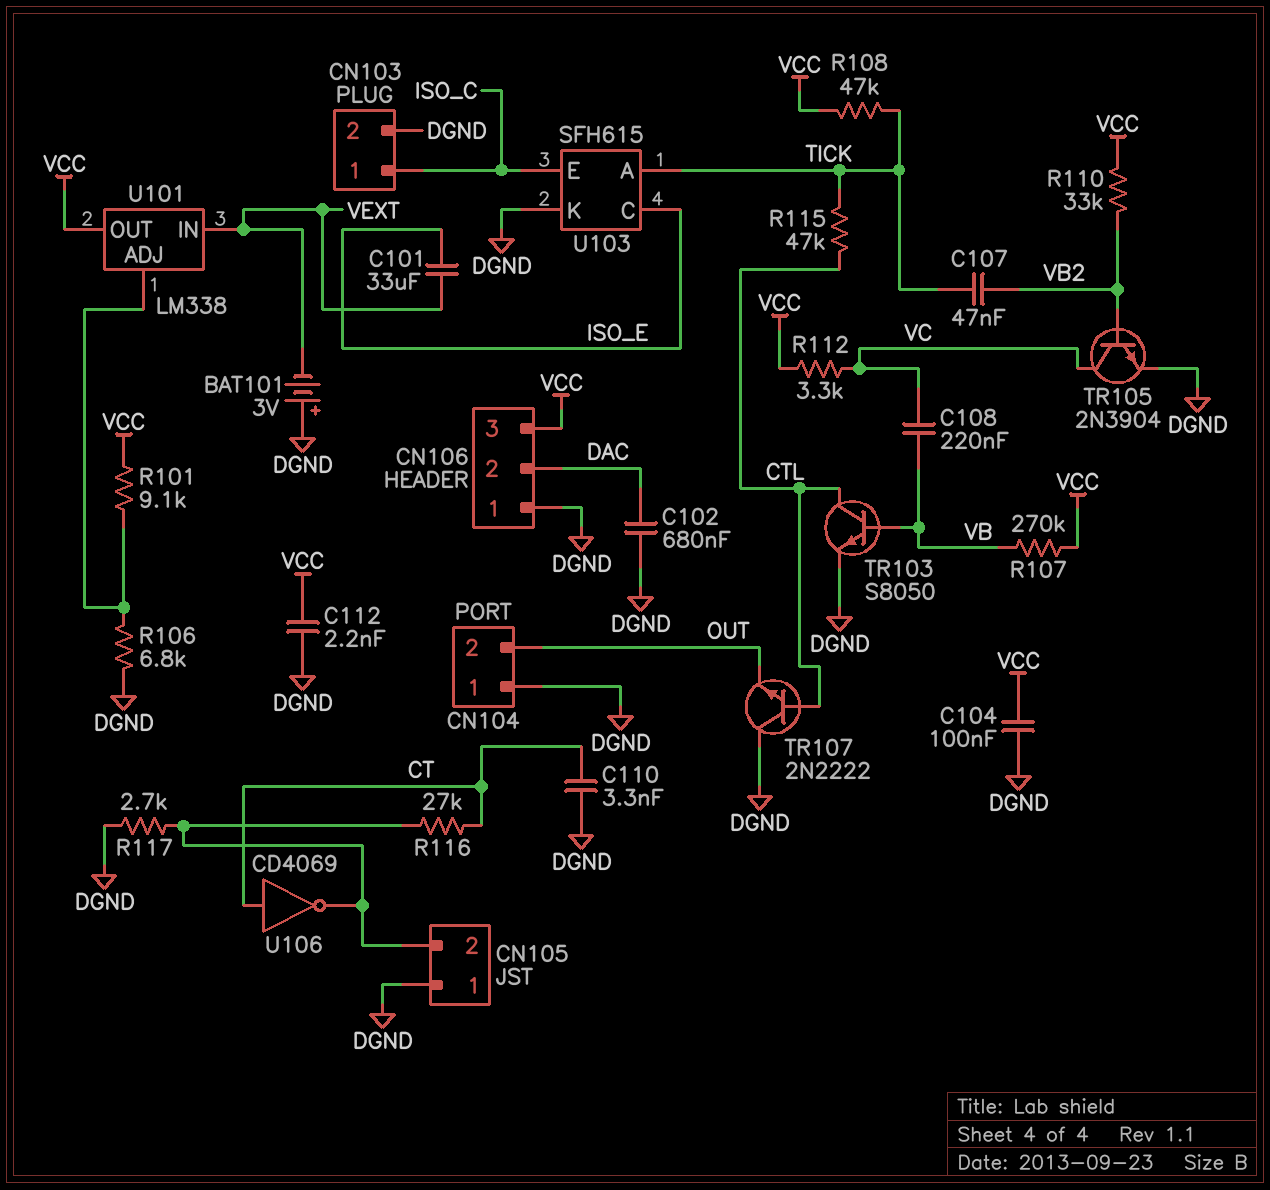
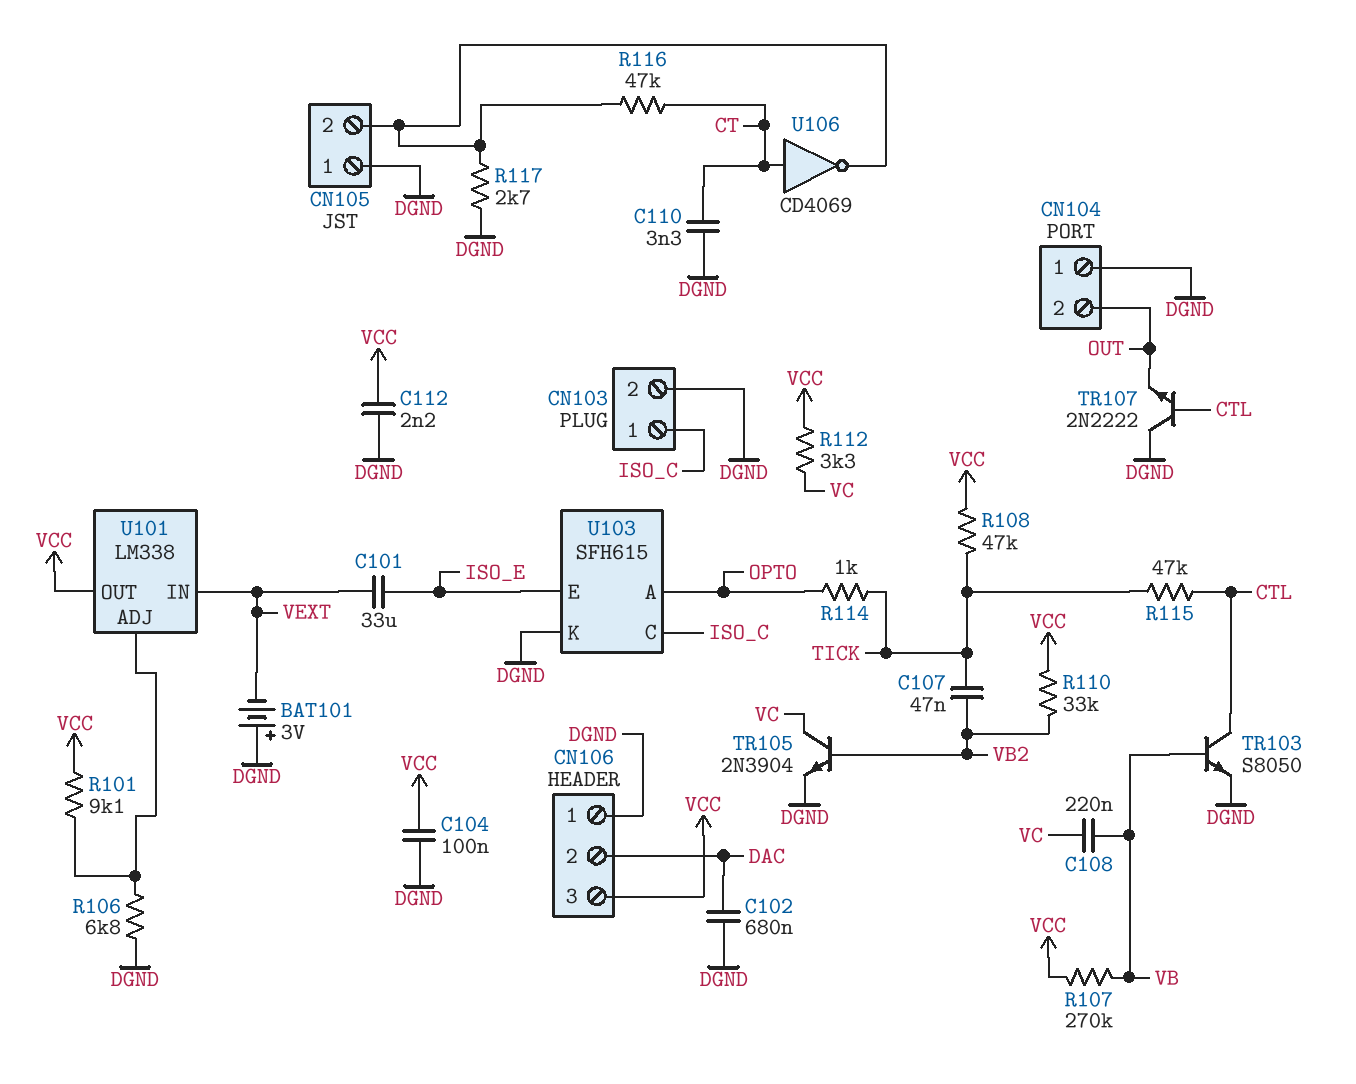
R114: none -> 1k (OPTO, TICK)
R116: 27k (CN105/2, CT) -> 47k (CN105/2, CT)
U103 pin A: TICK -> OPTO
U103 pin C: ISO_E -> ISO_C
U103 pin E: ISO_C -> ISO_E

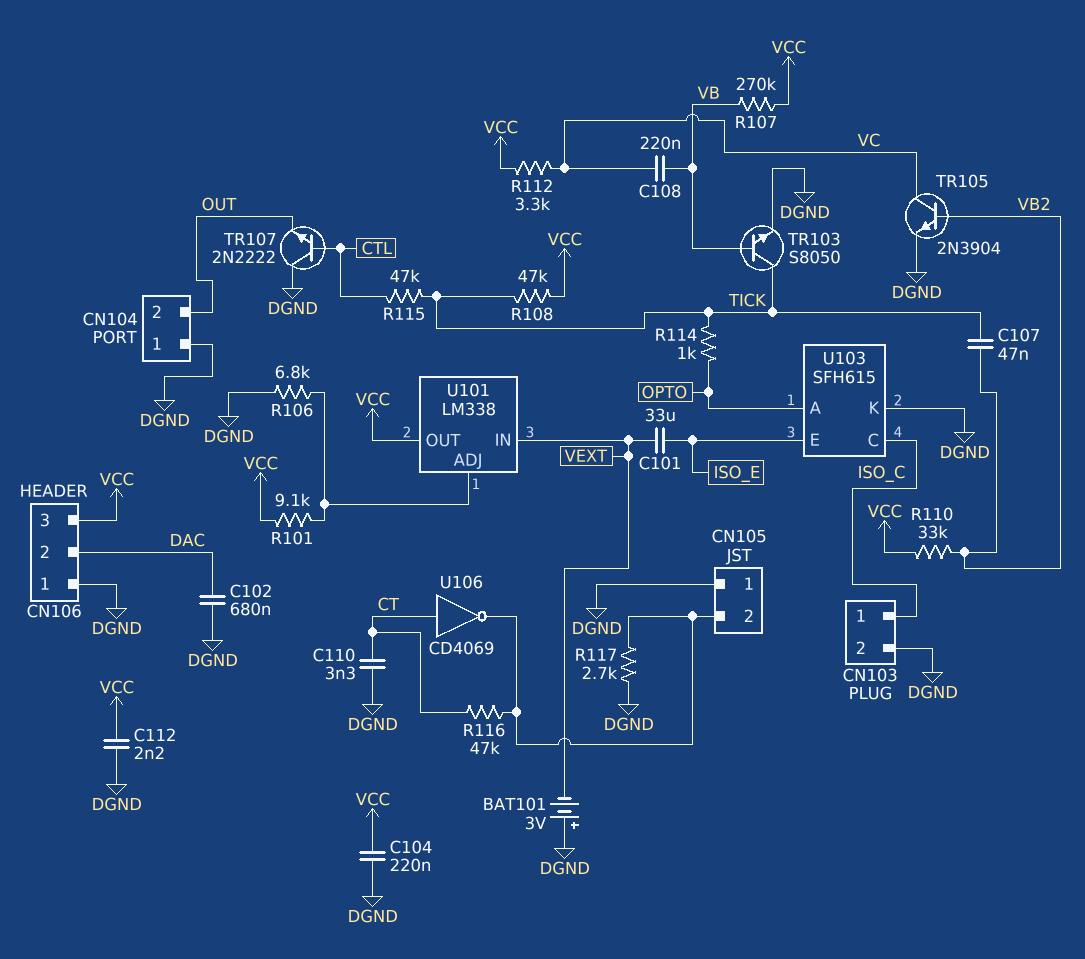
C104: 100nF (DGND, VCC) -> 220nF (DGND, VCC)
TR103: NPN S8050 (B VB, C CTL, E DGND) -> NPN S8050 (B VB, C TICK, E DGND)

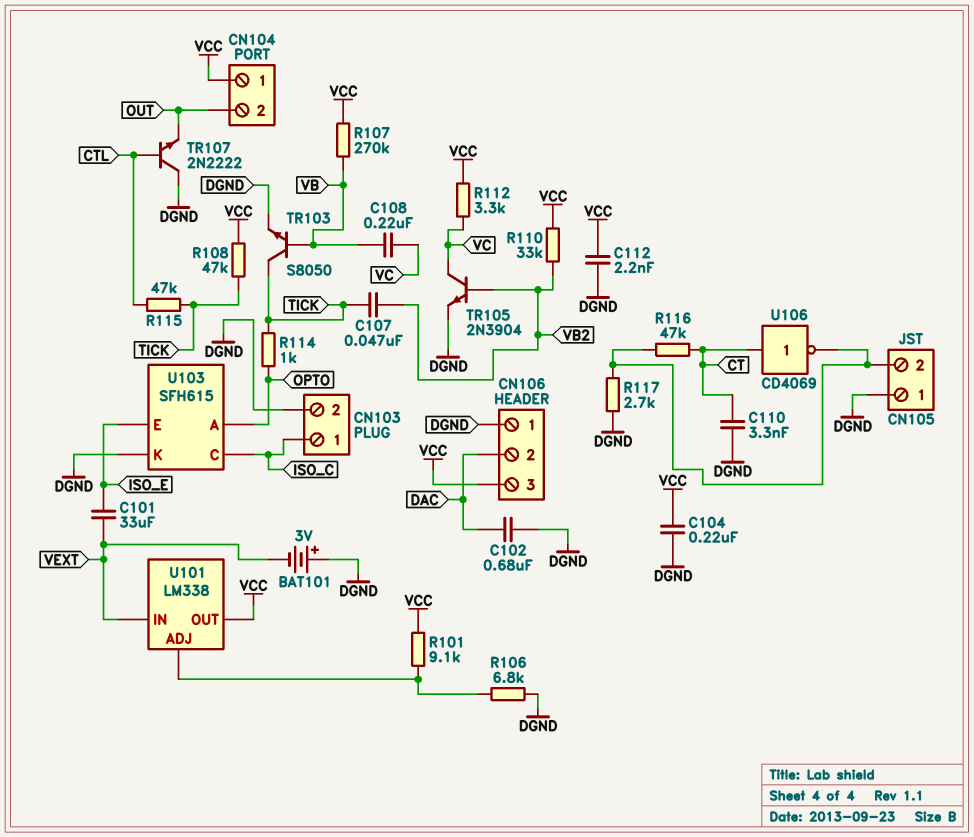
CN104 pin 1: DGND -> VCC

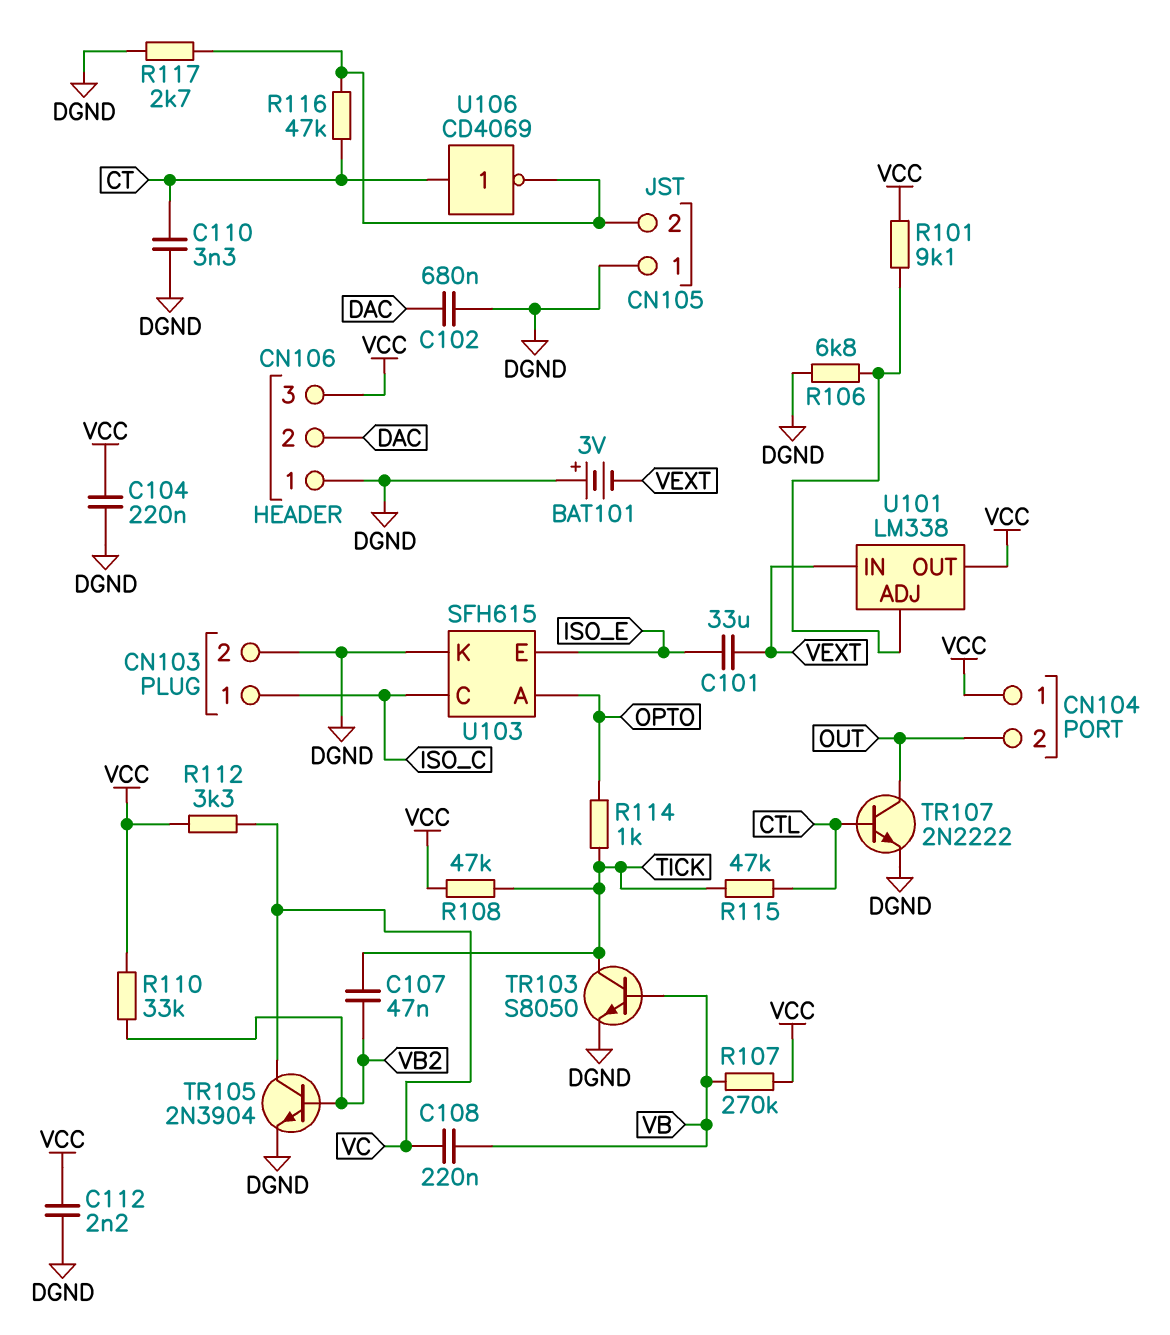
TR107: NPN 2N2222 (B CTL, C DGND, E OUT) -> NPN 2N2222 (B CTL, C OUT, E DGND)

